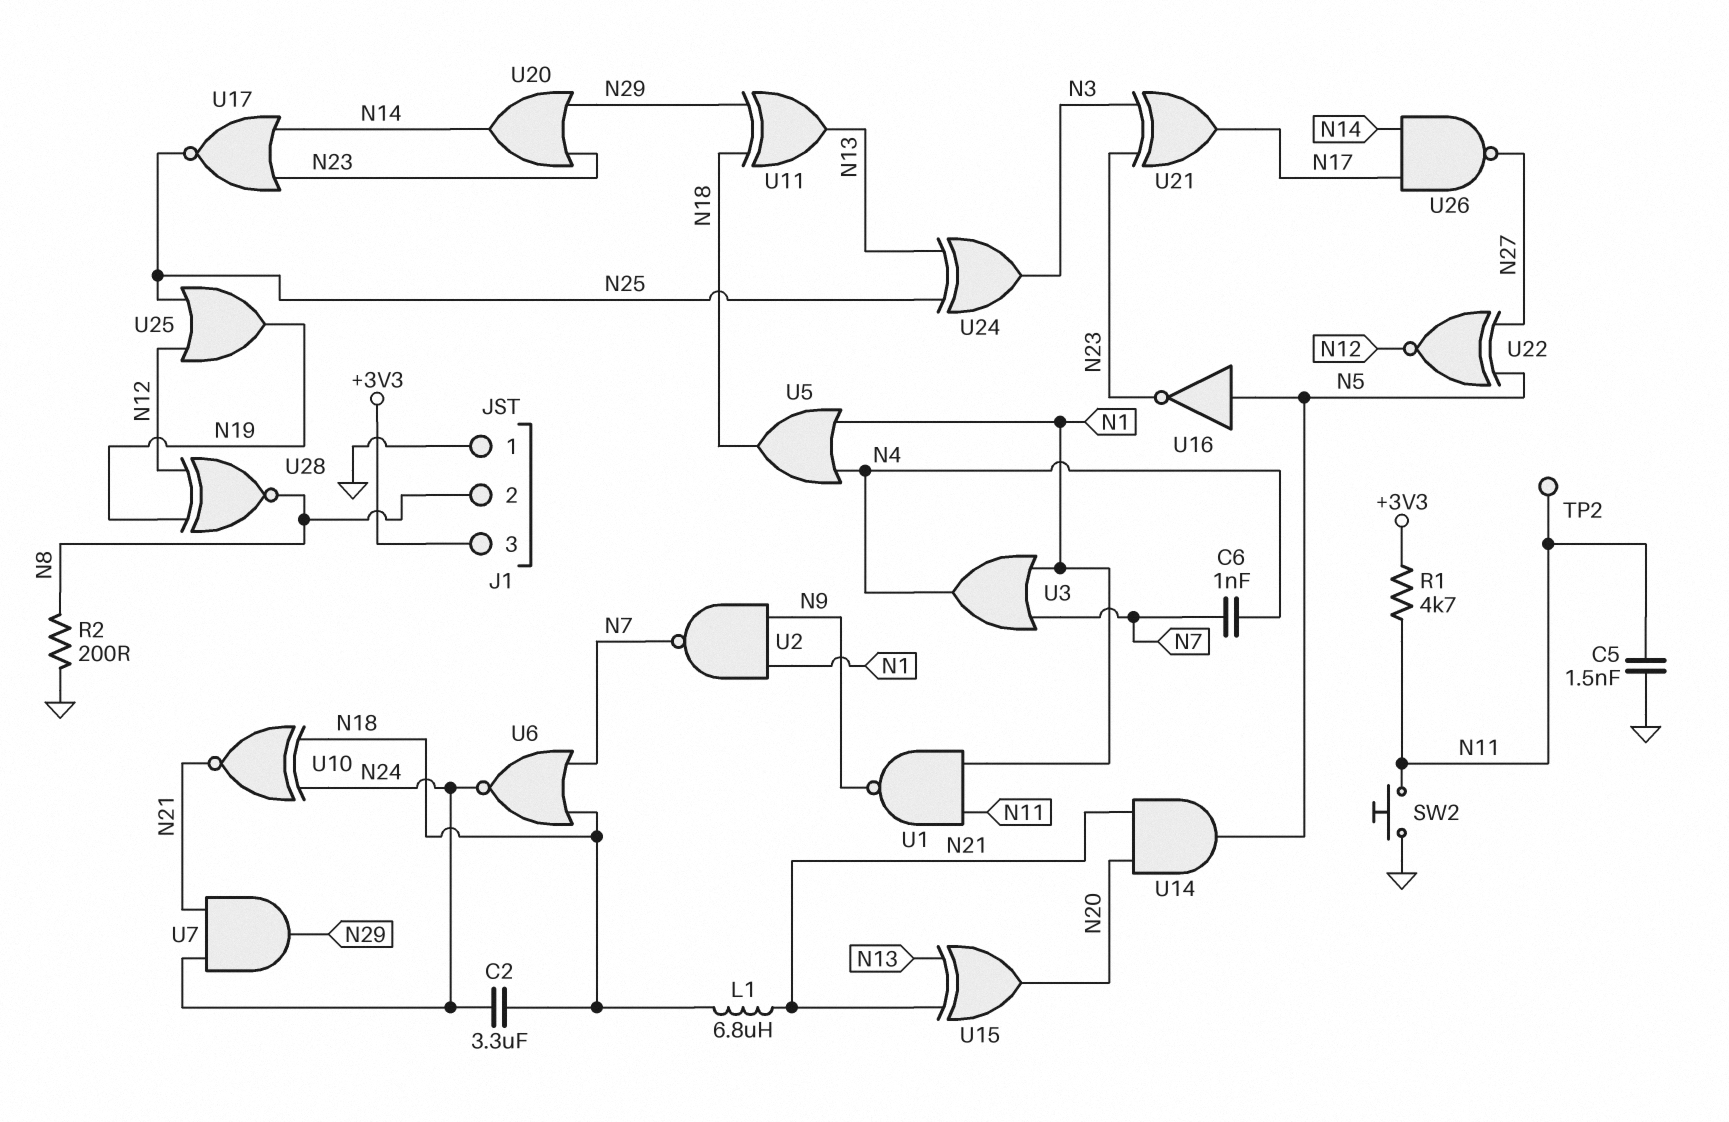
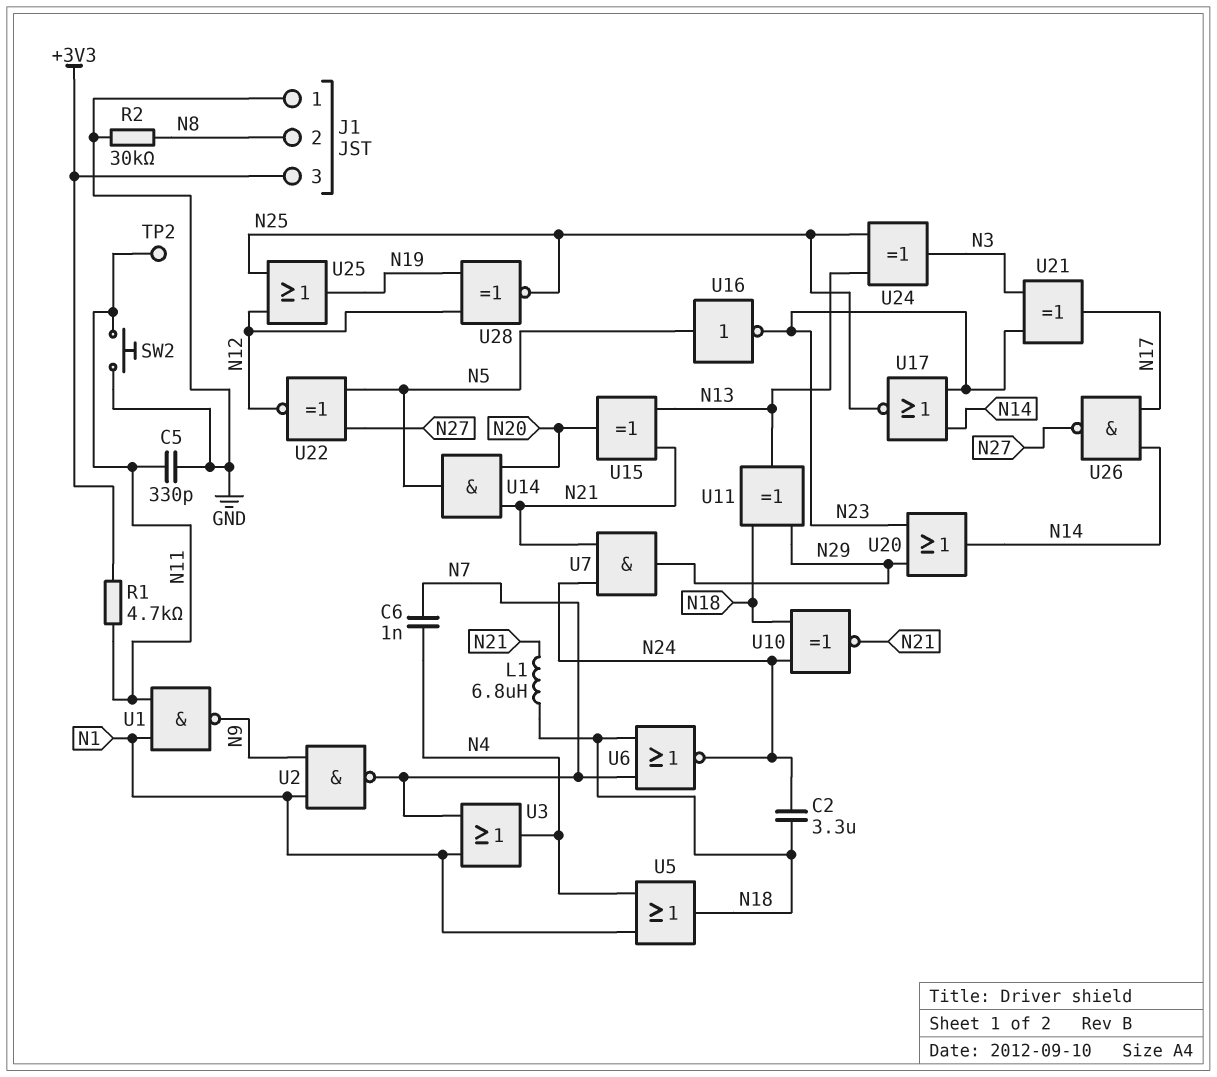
C5: 1.5nF (GND, N11) -> 330pF (GND, N11)
R2: 200 (GND, N8) -> 30k (GND, N8)
U28: XNOR (in N12, in N19, out N8) -> XNOR (in N12, in N19, out N25)

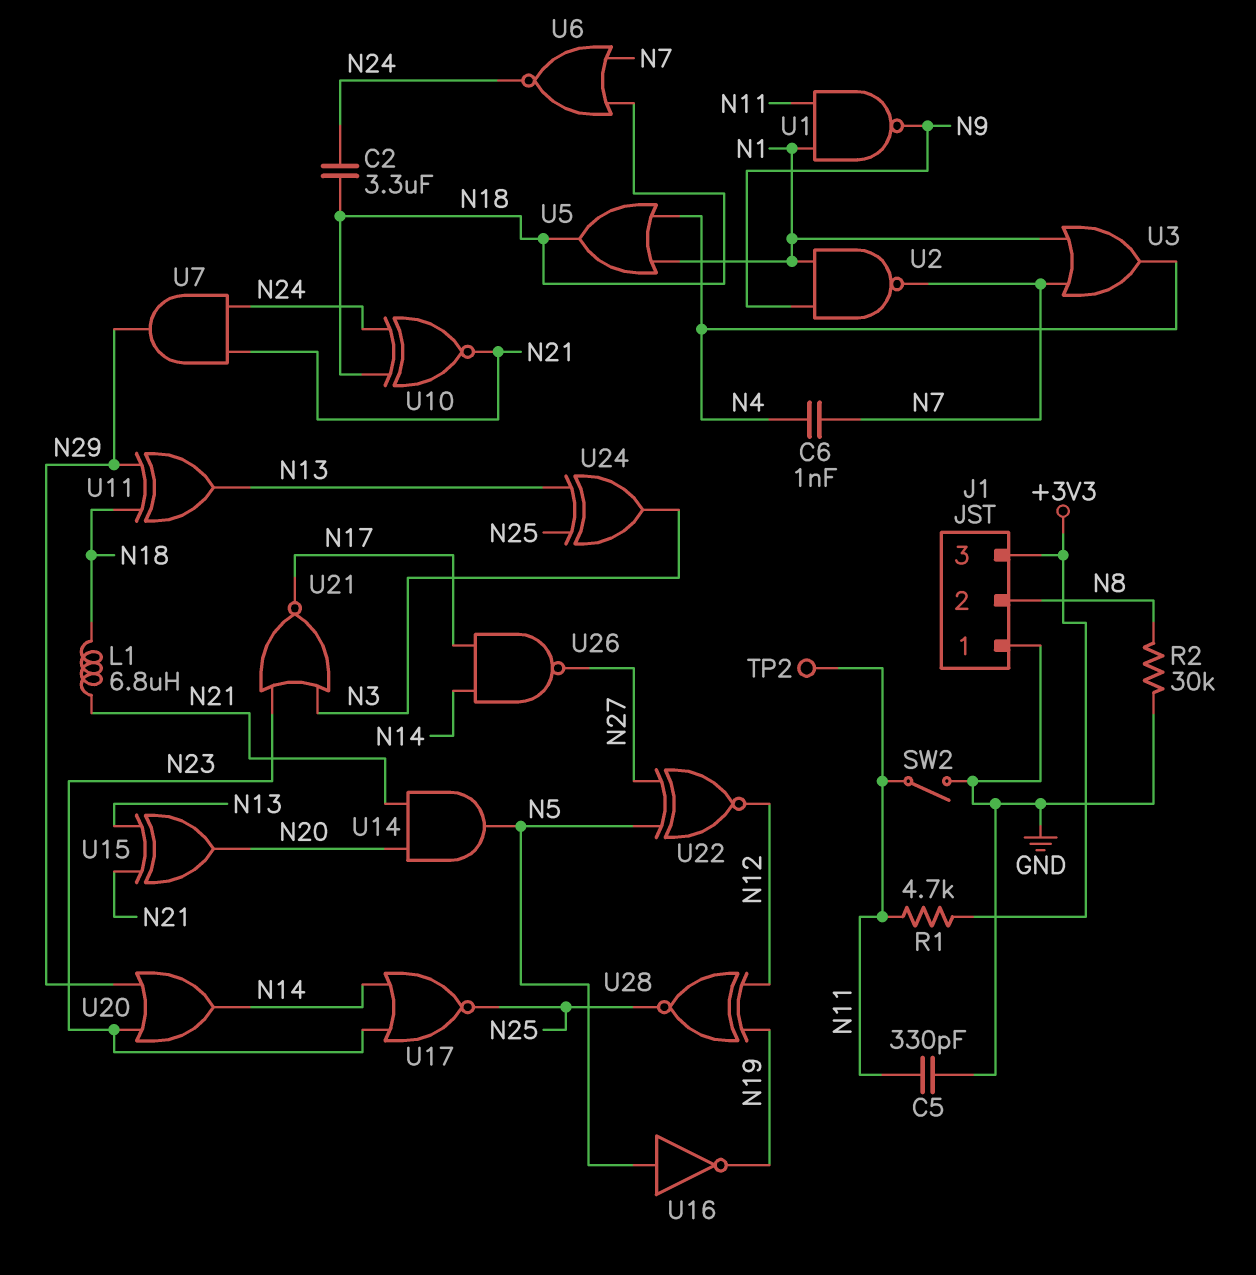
SW2: button (GND, N11) -> switch (GND, N11)
U16: NOT (in N5, out N23) -> NOT (in N5, out N19)
U21: XOR (in N3, in N23, out N17) -> NOR (in N3, in N23, out N17)
U25: OR (in N12, in N25, out N19) -> none

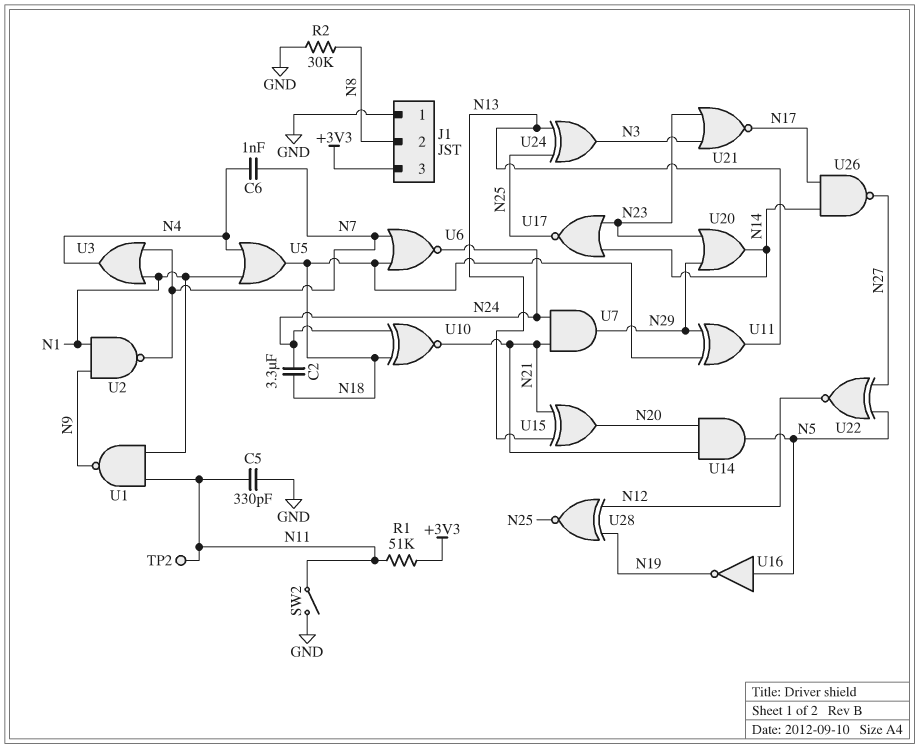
L1: 6.8uH (N18, N21) -> none
R1: 4.7k (+3V3, N11) -> 51k (+3V3, N11)

